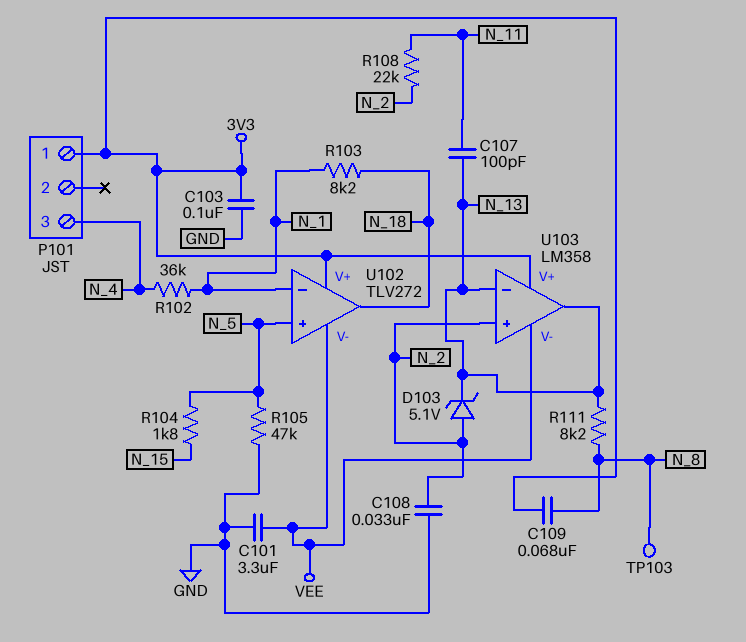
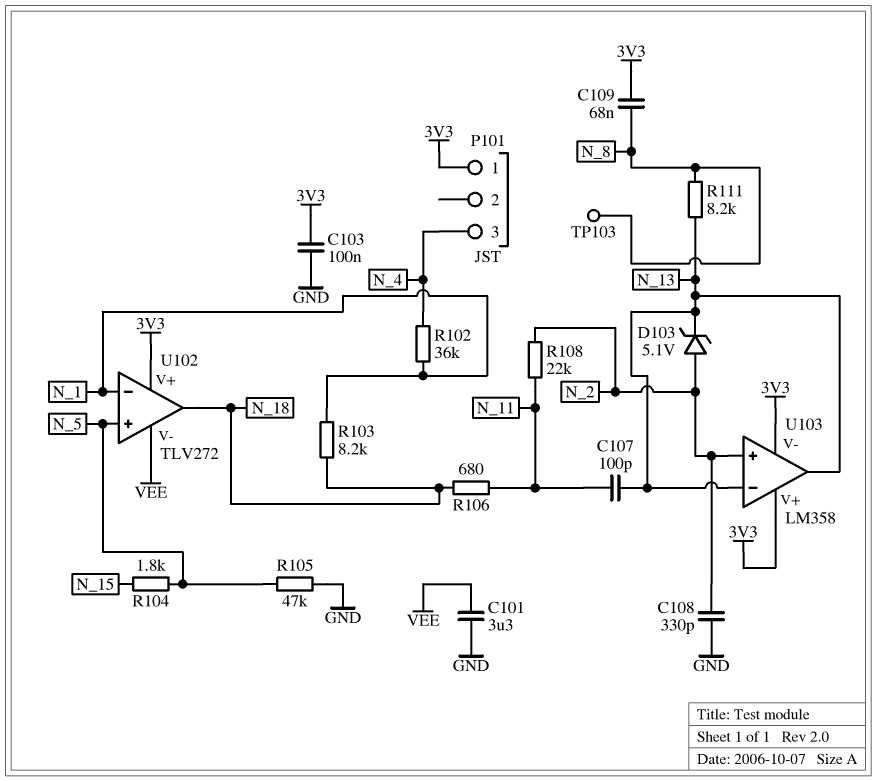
C108: 33nF (GND, N_2) -> 330pF (GND, N_2)
R106: none -> 680 (N_11, N_18)
U103 pin V-: VEE -> 3V3

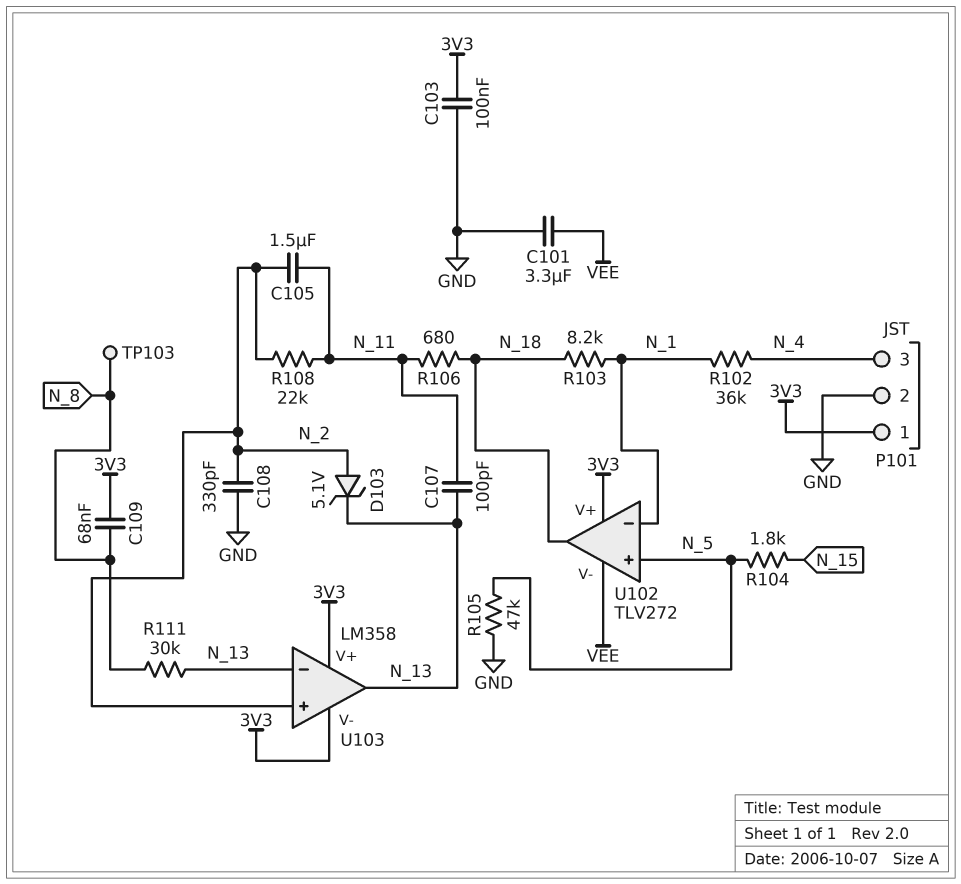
C105: none -> 1.5uF (N_2, N_11)
P101 pin 2: none -> GND
R111: 8.2k (N_8, N_13) -> 30k (N_8, N_13)

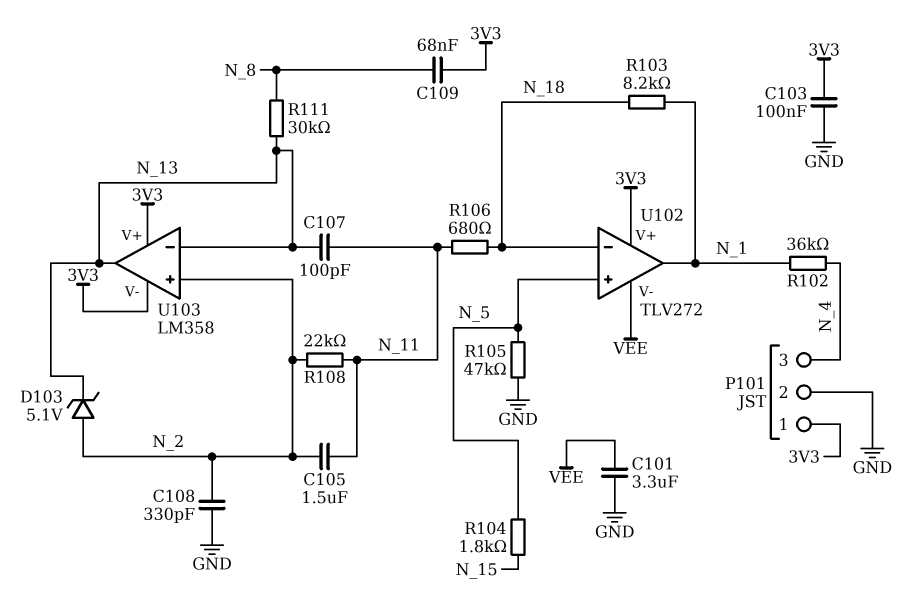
TP103: test point (N_8) -> none
U102 pin in-: N_1 -> N_18
U102 pin out: N_18 -> N_1

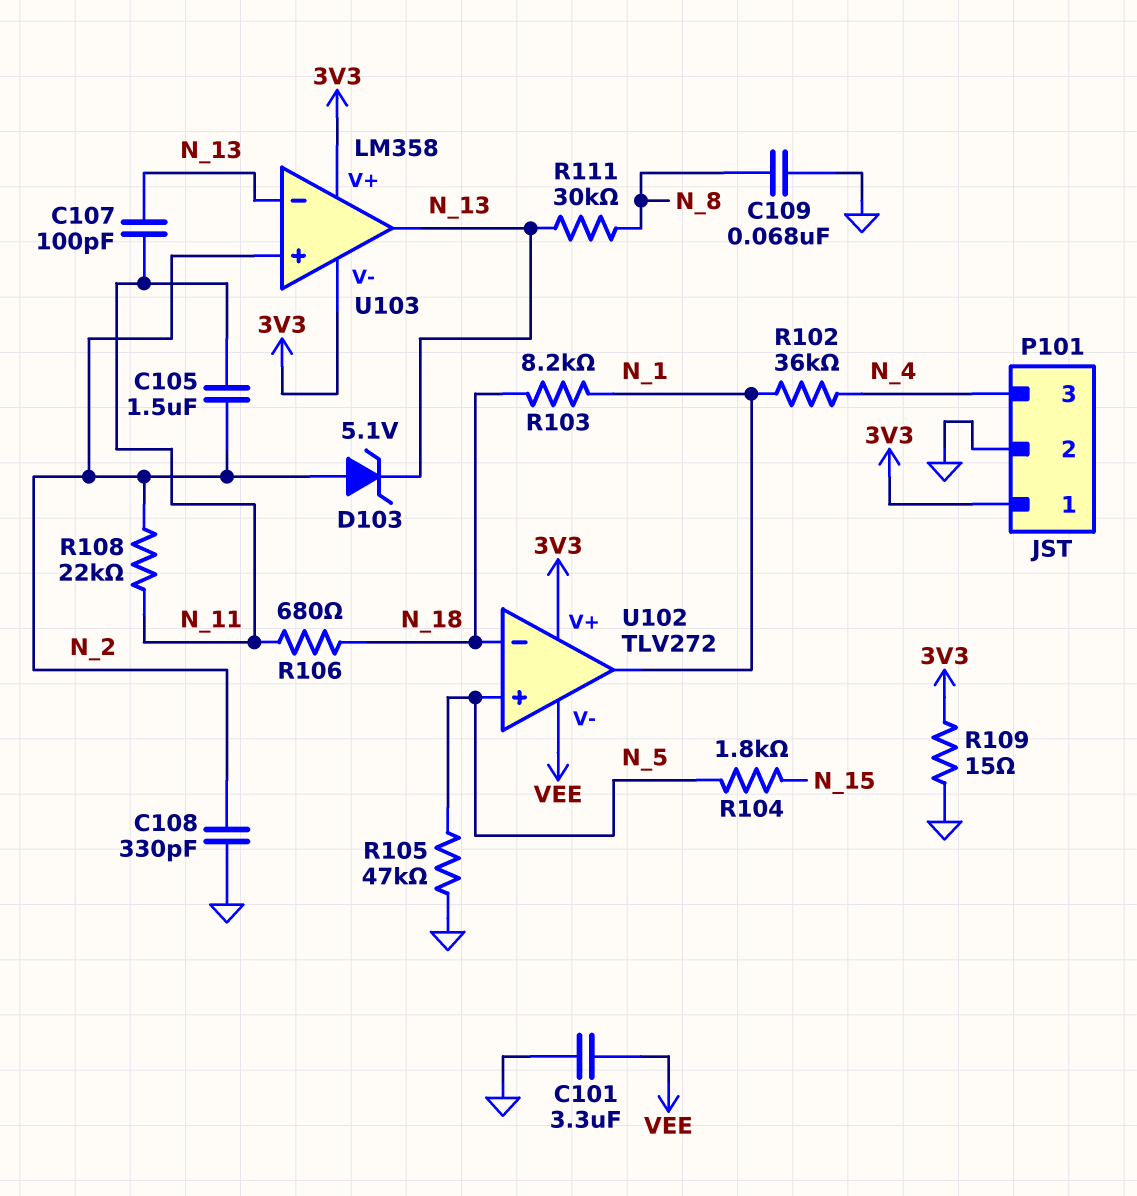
C103: 100nF (3V3, GND) -> none
C109: 68nF (3V3, N_8) -> 68nF (GND, N_8)
R109: none -> 15 (3V3, GND)

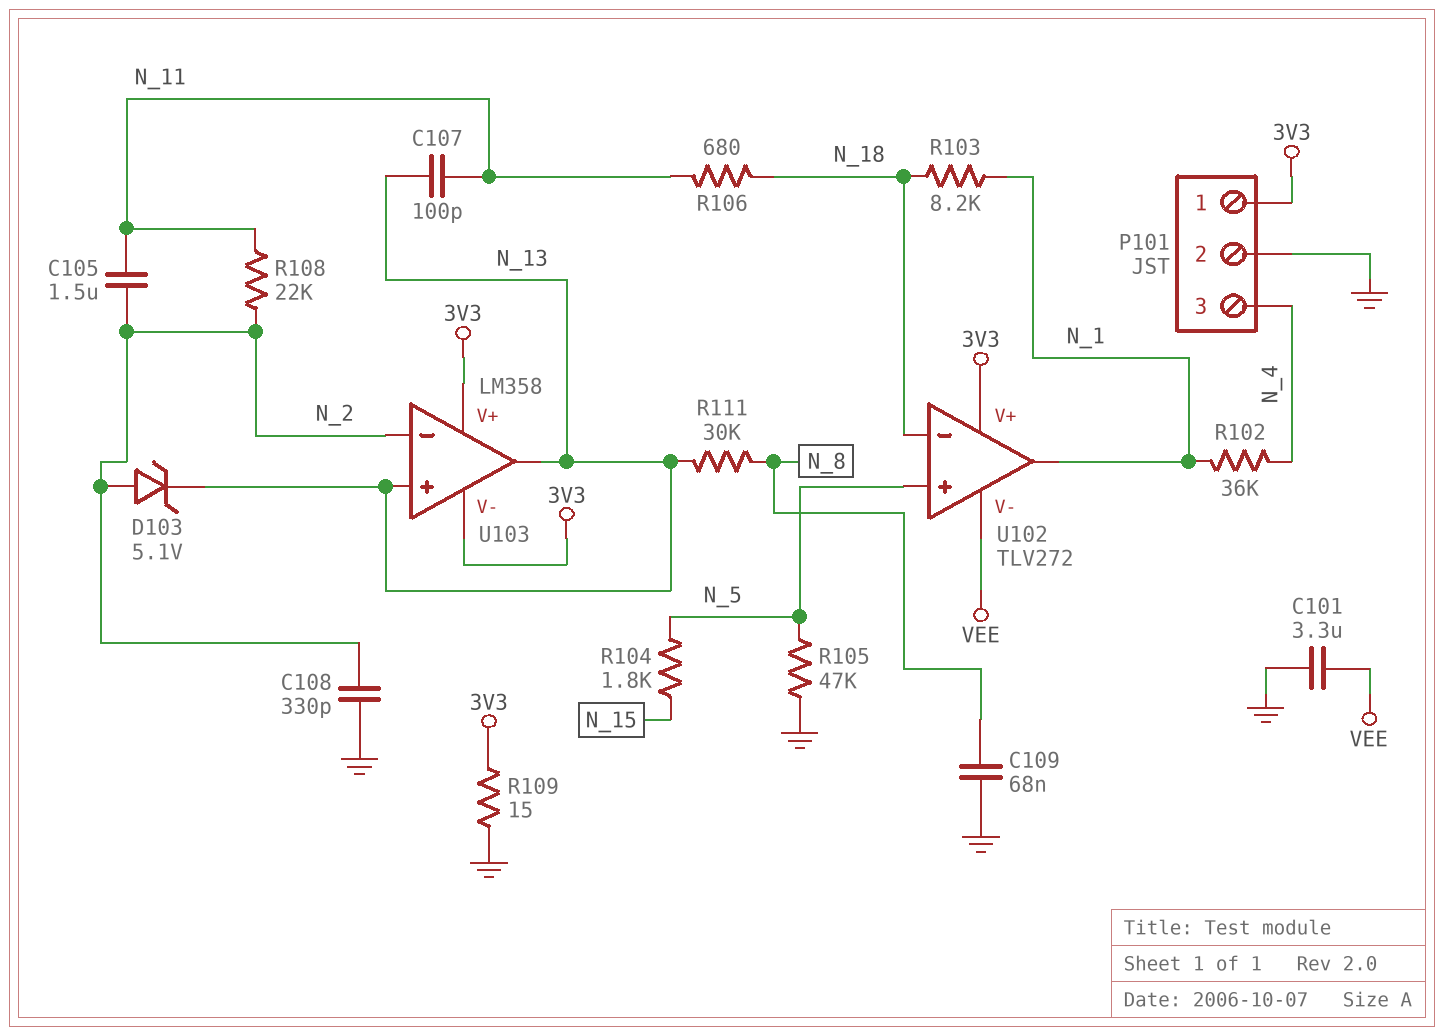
U103 pin in+: N_2 -> N_13
U103 pin in-: N_13 -> N_2

